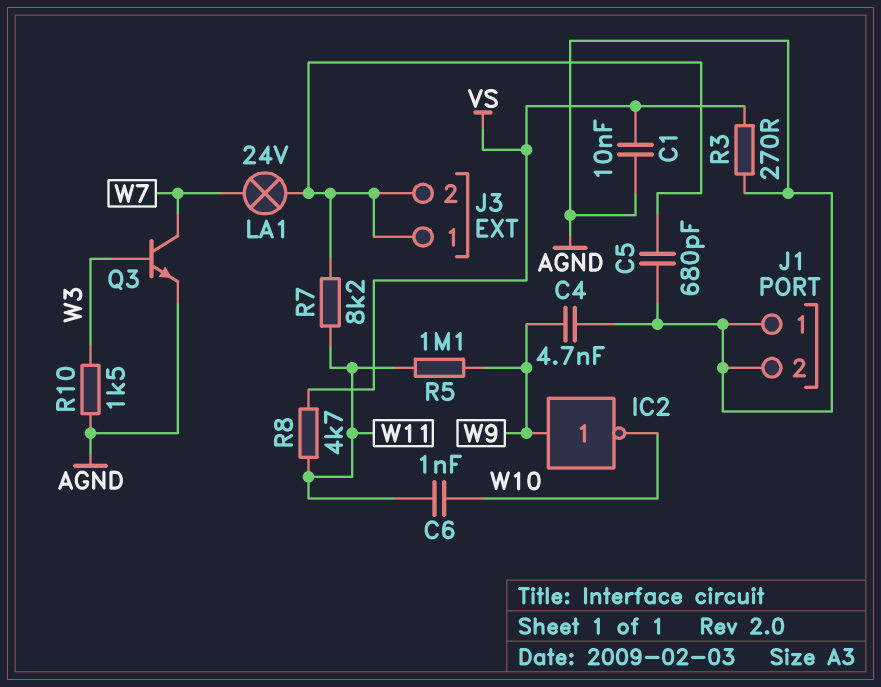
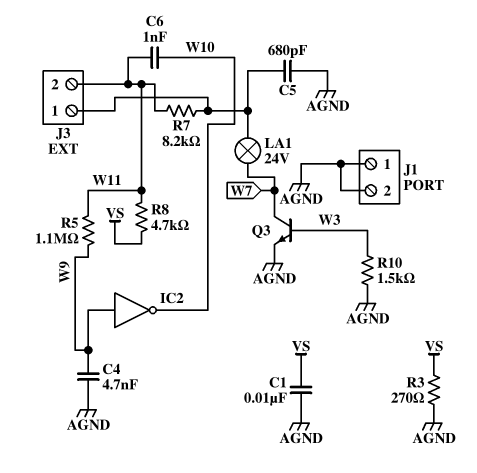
J3 pin 2: J3/1 -> W11

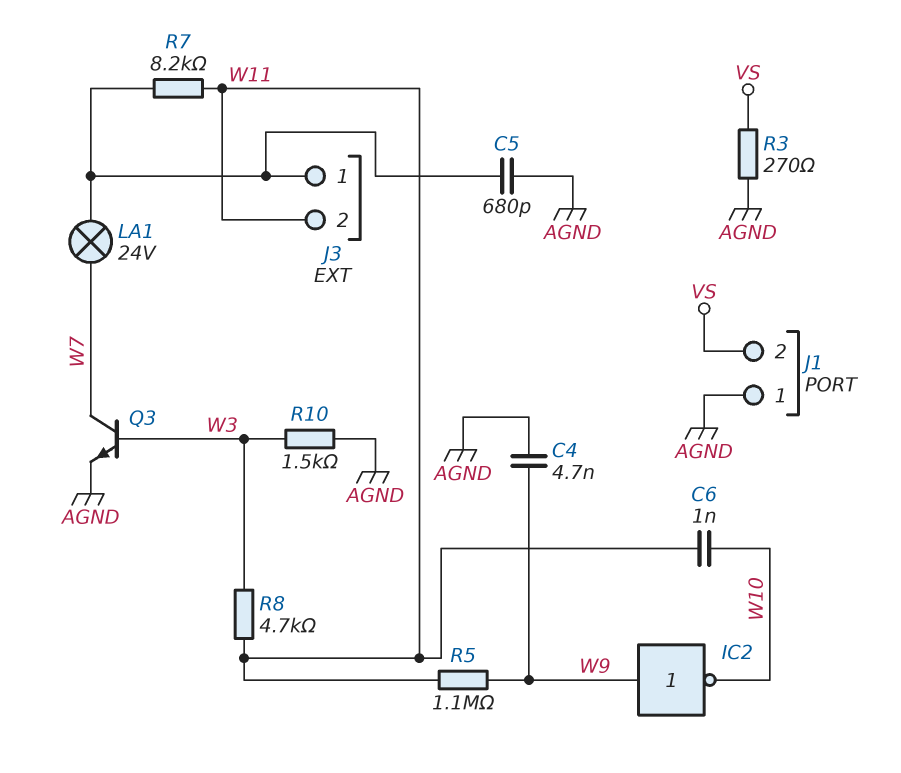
C1: 10nF (AGND, VS) -> none
J1 pin 2: AGND -> VS
R8: 4.7k (VS, W11) -> 4.7k (W3, W11)

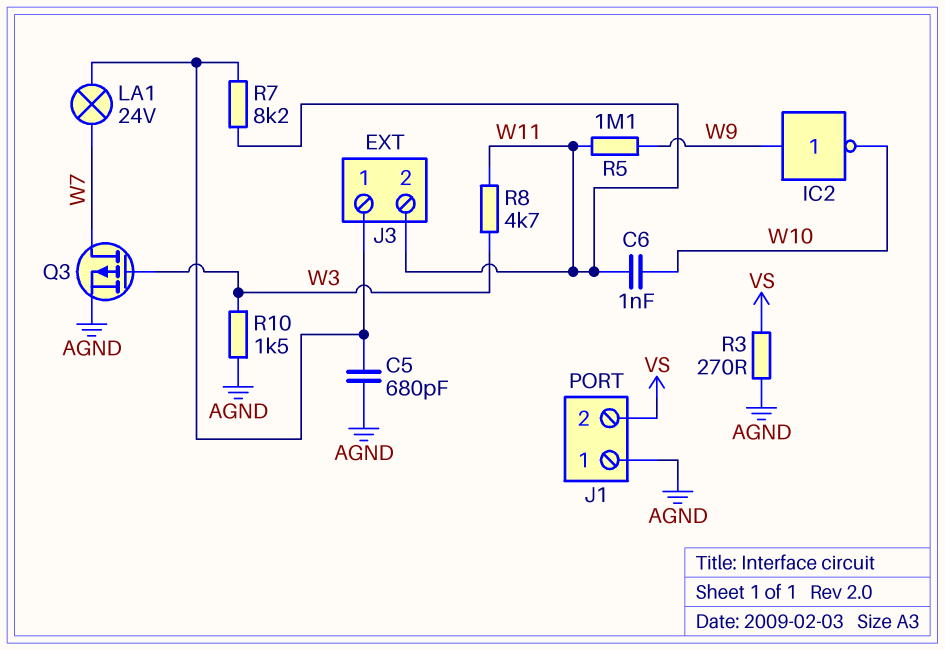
C4: 4.7nF (AGND, W9) -> none
Q3: NPN (B W3, C W7, E AGND) -> PMOS (G W3, D W7, S AGND)

